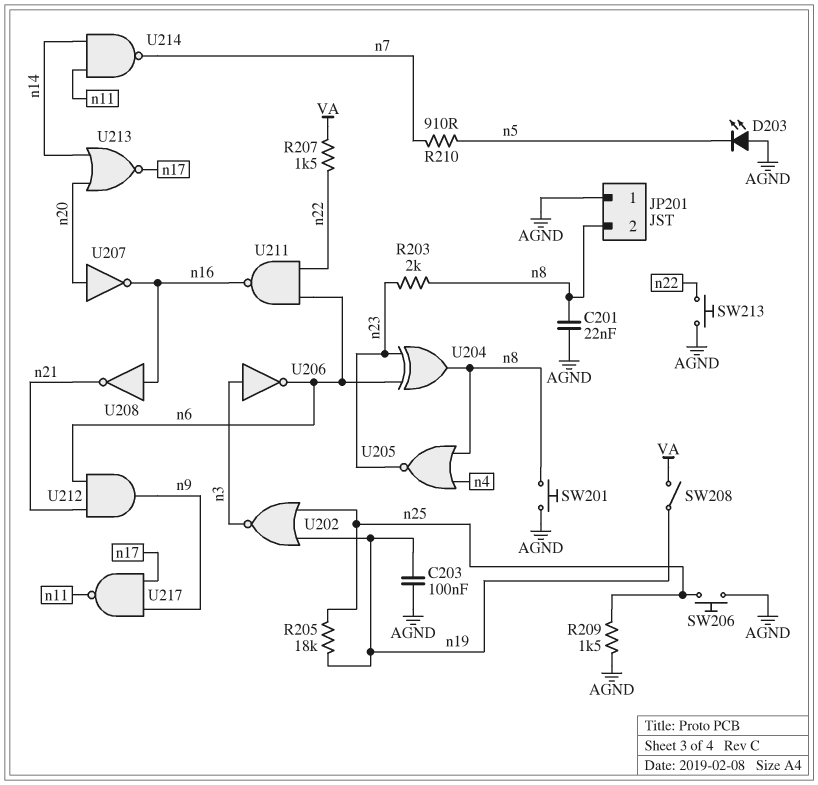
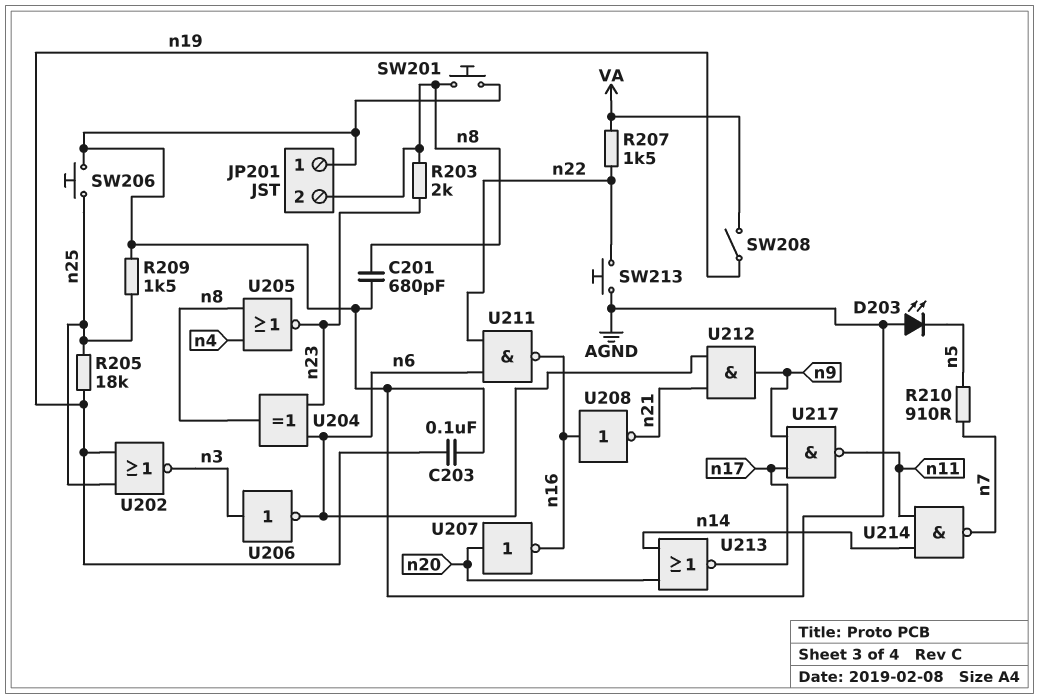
C201: 22nF (AGND, n8) -> 680pF (AGND, n8)

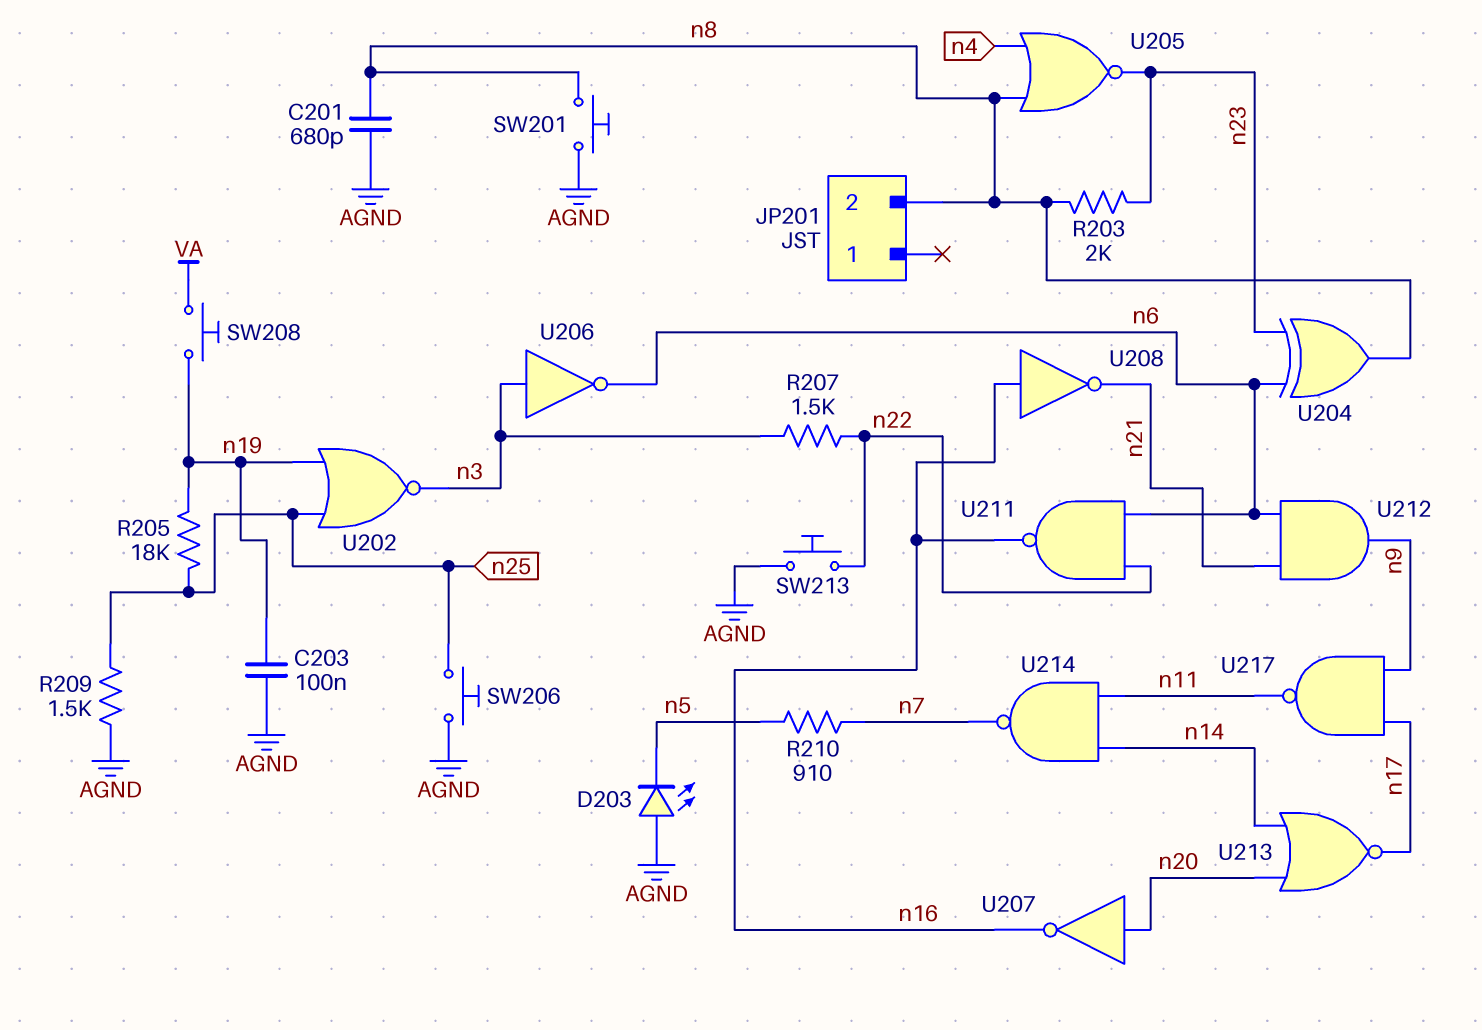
JP201 pin 1: AGND -> none
R207: 1.5k (VA, n22) -> 1.5k (n3, n22)
SW208: switch (VA, n19) -> button (VA, n19)

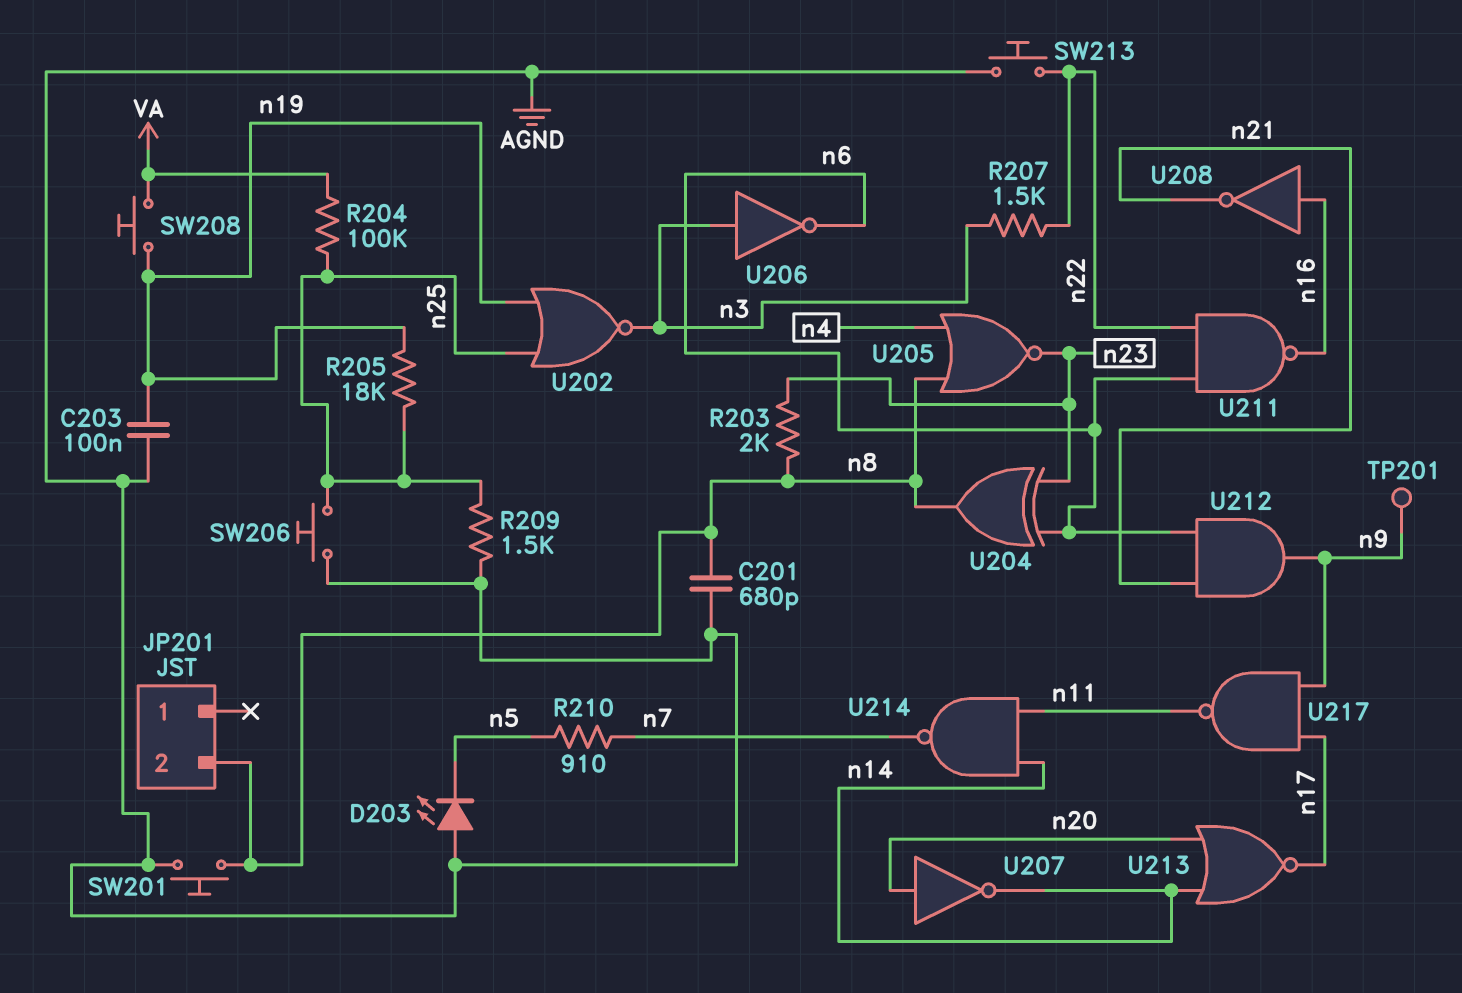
R204: none -> 100k (VA, n25)
TP201: none -> test point (n9)
U207: NOT (in n20, out n16) -> NOT (in n20, out n14)

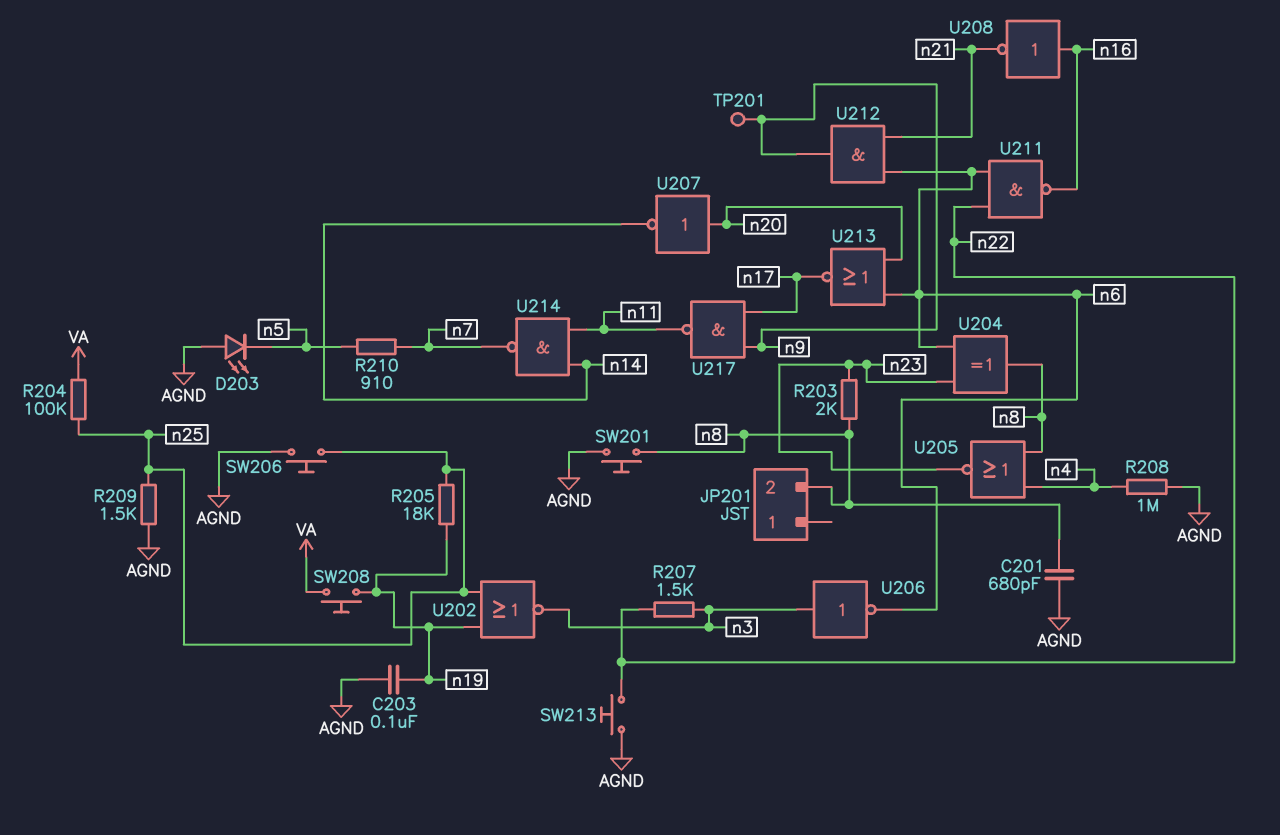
R208: none -> 1M (AGND, n4)
U213: NOR (in n14, in n20, out n17) -> NOR (in n6, in n20, out n17)

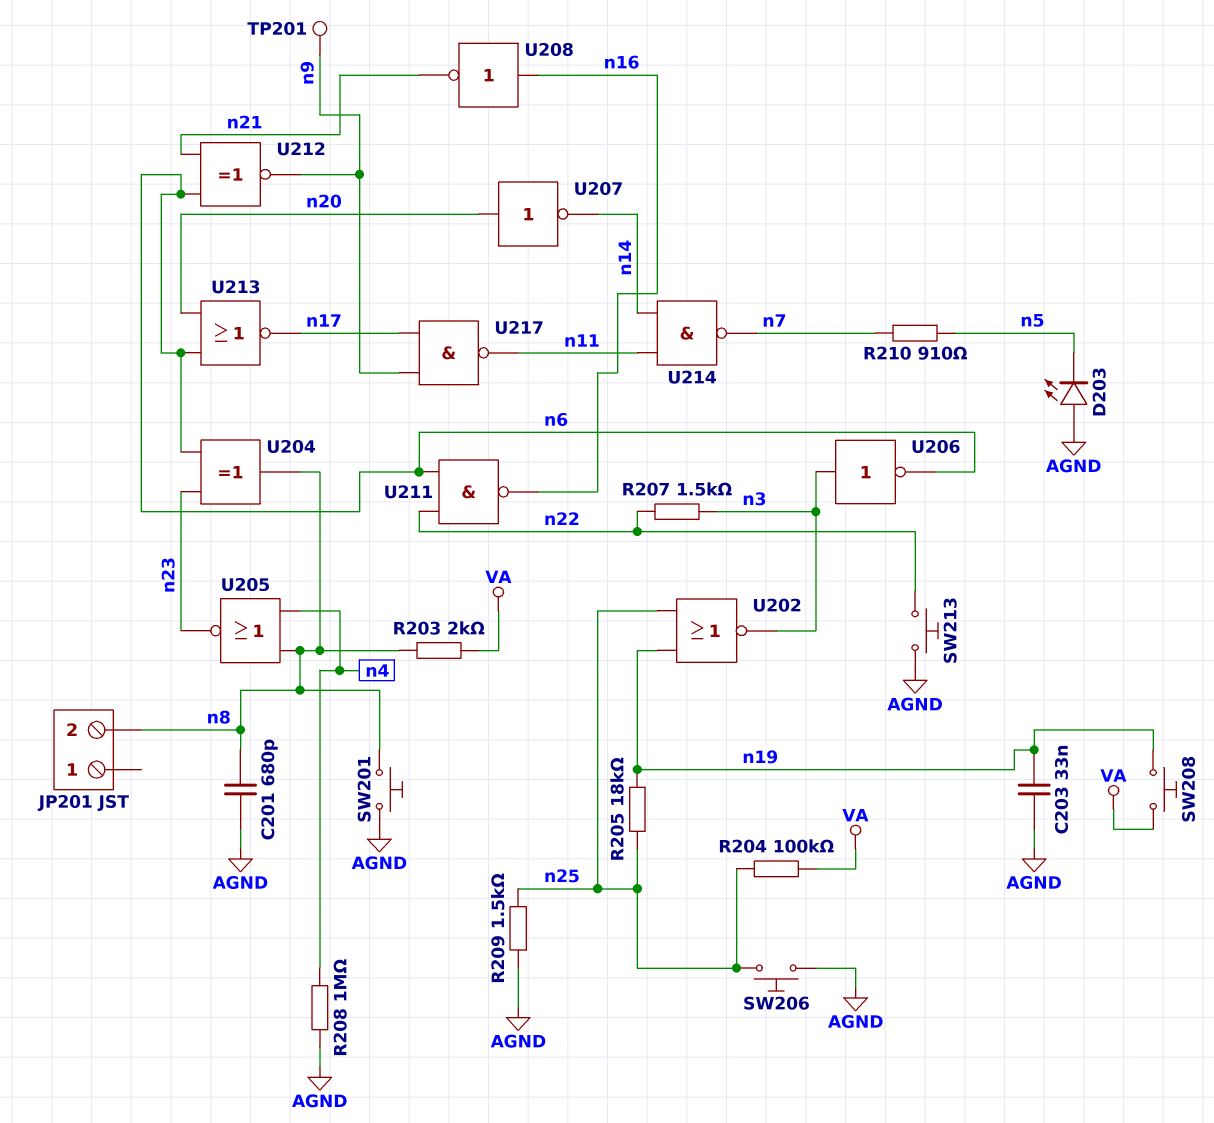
C203: 100nF (AGND, n19) -> 33nF (AGND, n19)
R203: 2k (n8, n23) -> 2k (VA, n8)
U212: AND (in n6, in n21, out n9) -> XNOR (in n6, in n21, out n9)

